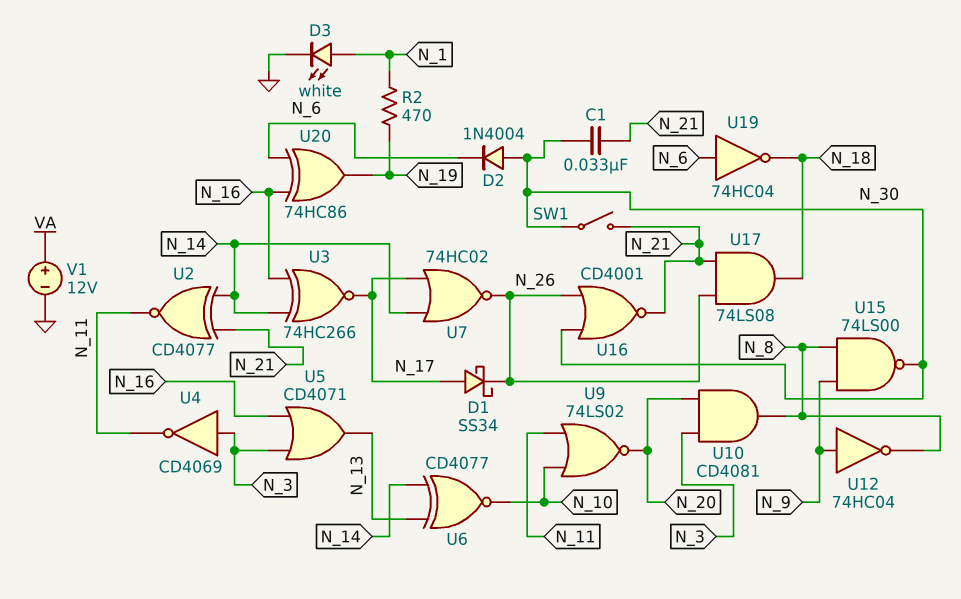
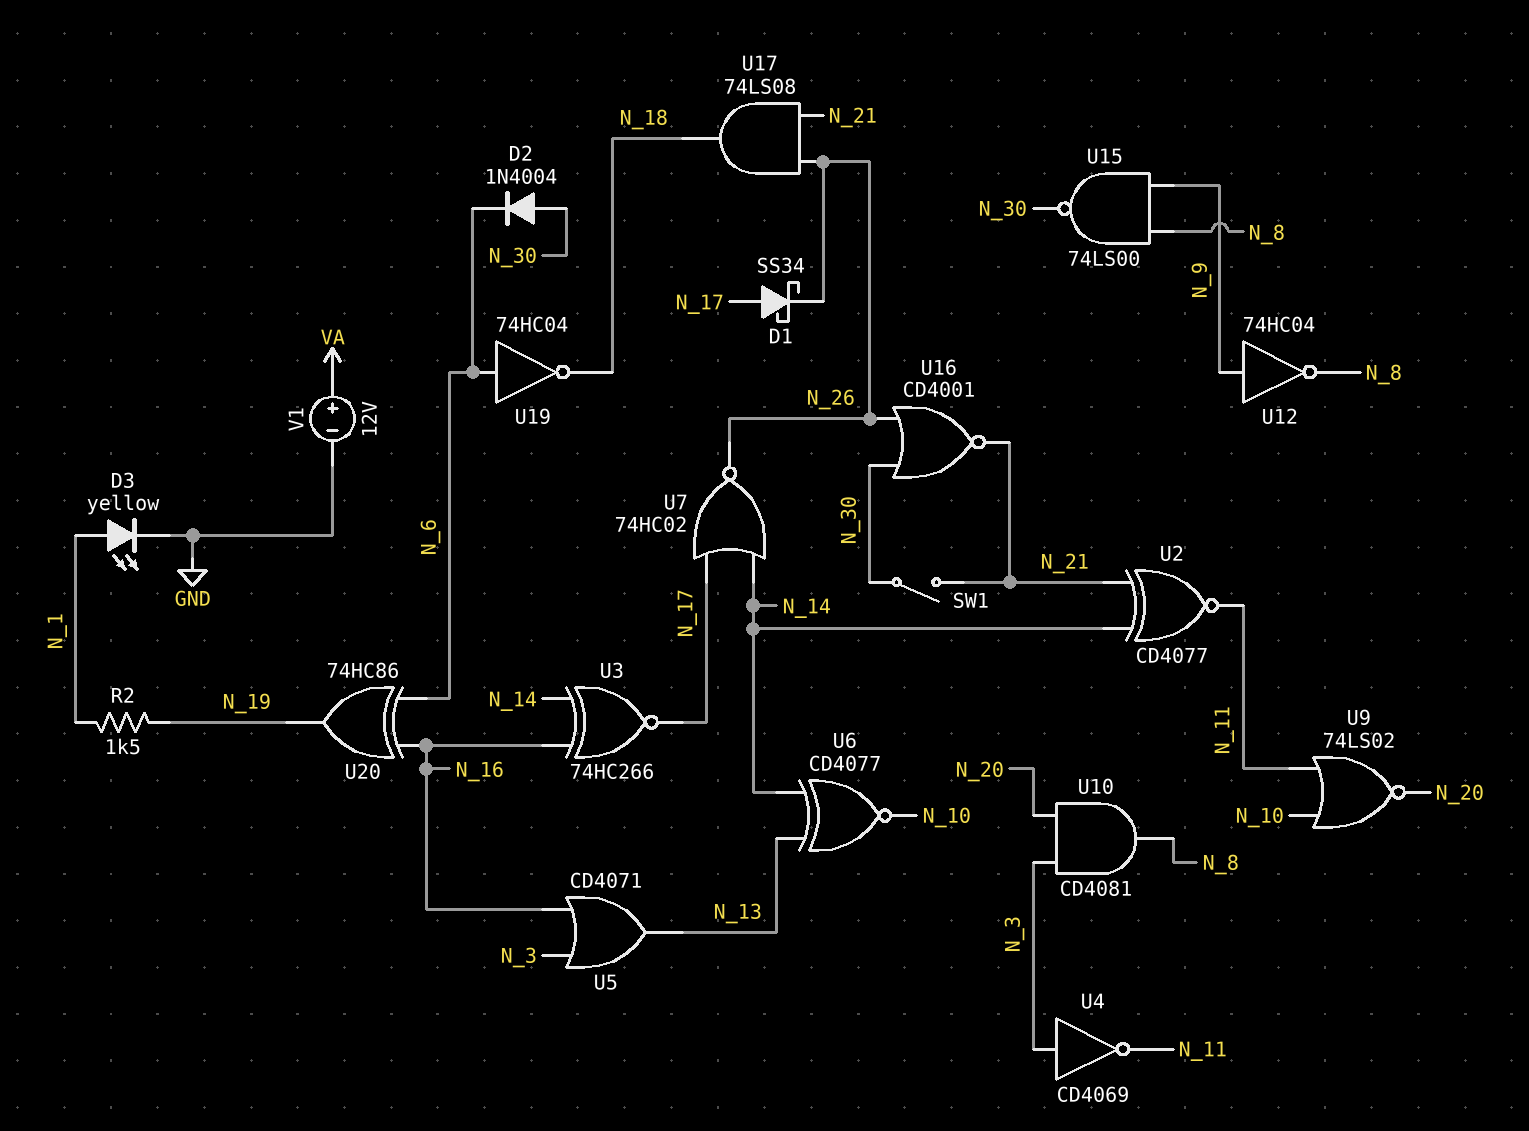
C1: 33nF (N_21, N_30) -> none
D3: LED white (A N_1, K GND) -> LED yellow (A N_1, K GND)
R2: 470 (N_1, N_19) -> 1.5k (N_1, N_19)

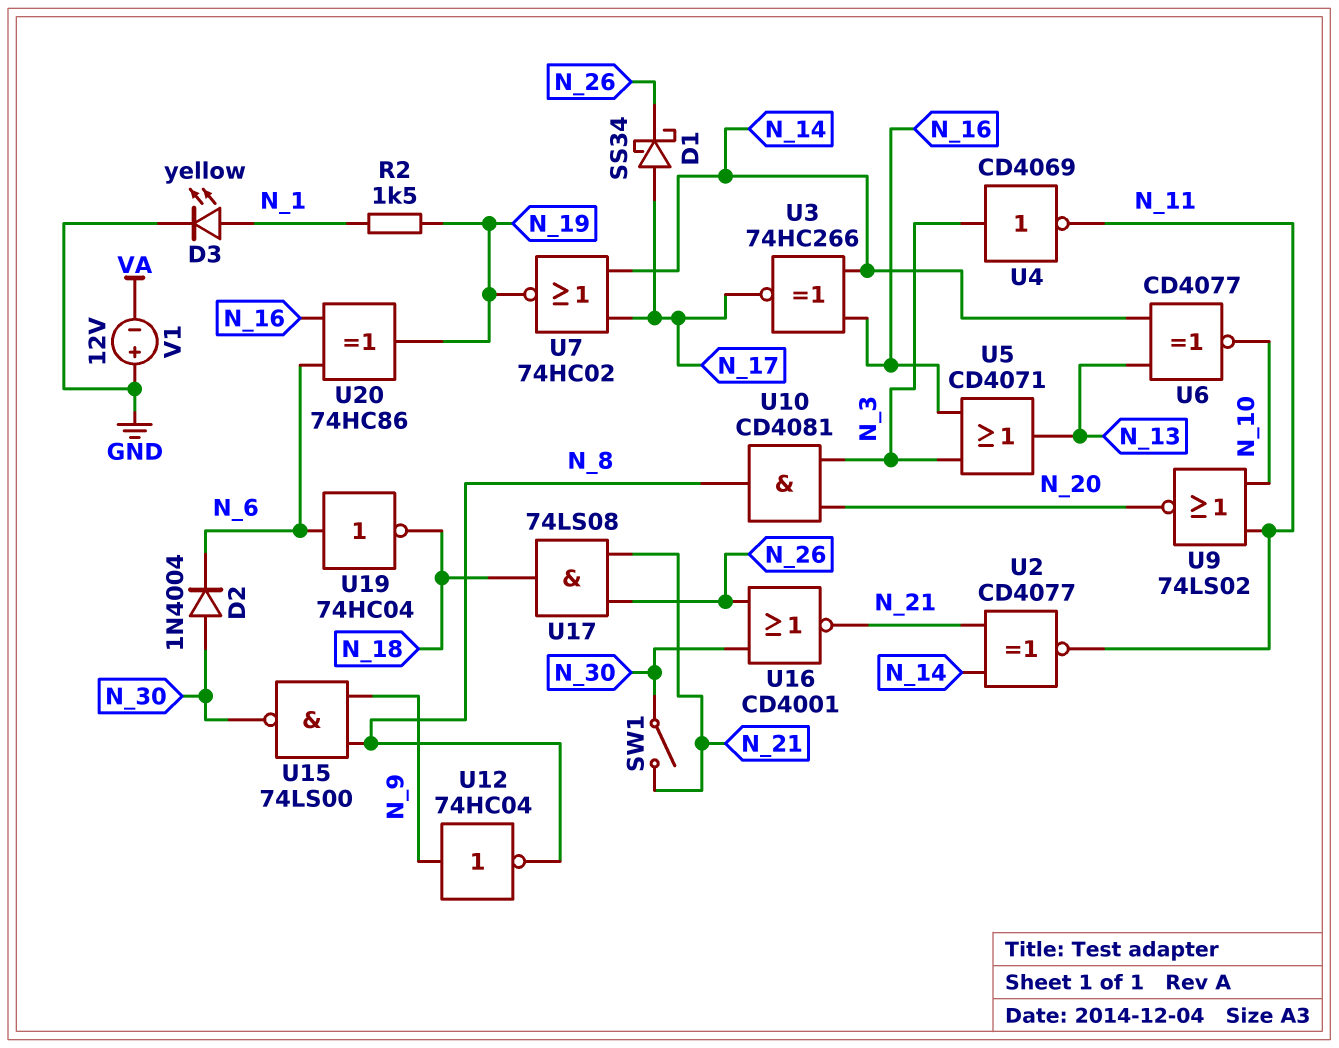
U7: NOR 74HC02 (in N_14, in N_17, out N_26) -> NOR 74HC02 (in N_14, in N_17, out N_19)
V1: 12V (plus VA, minus GND) -> 12V (plus GND, minus VA)

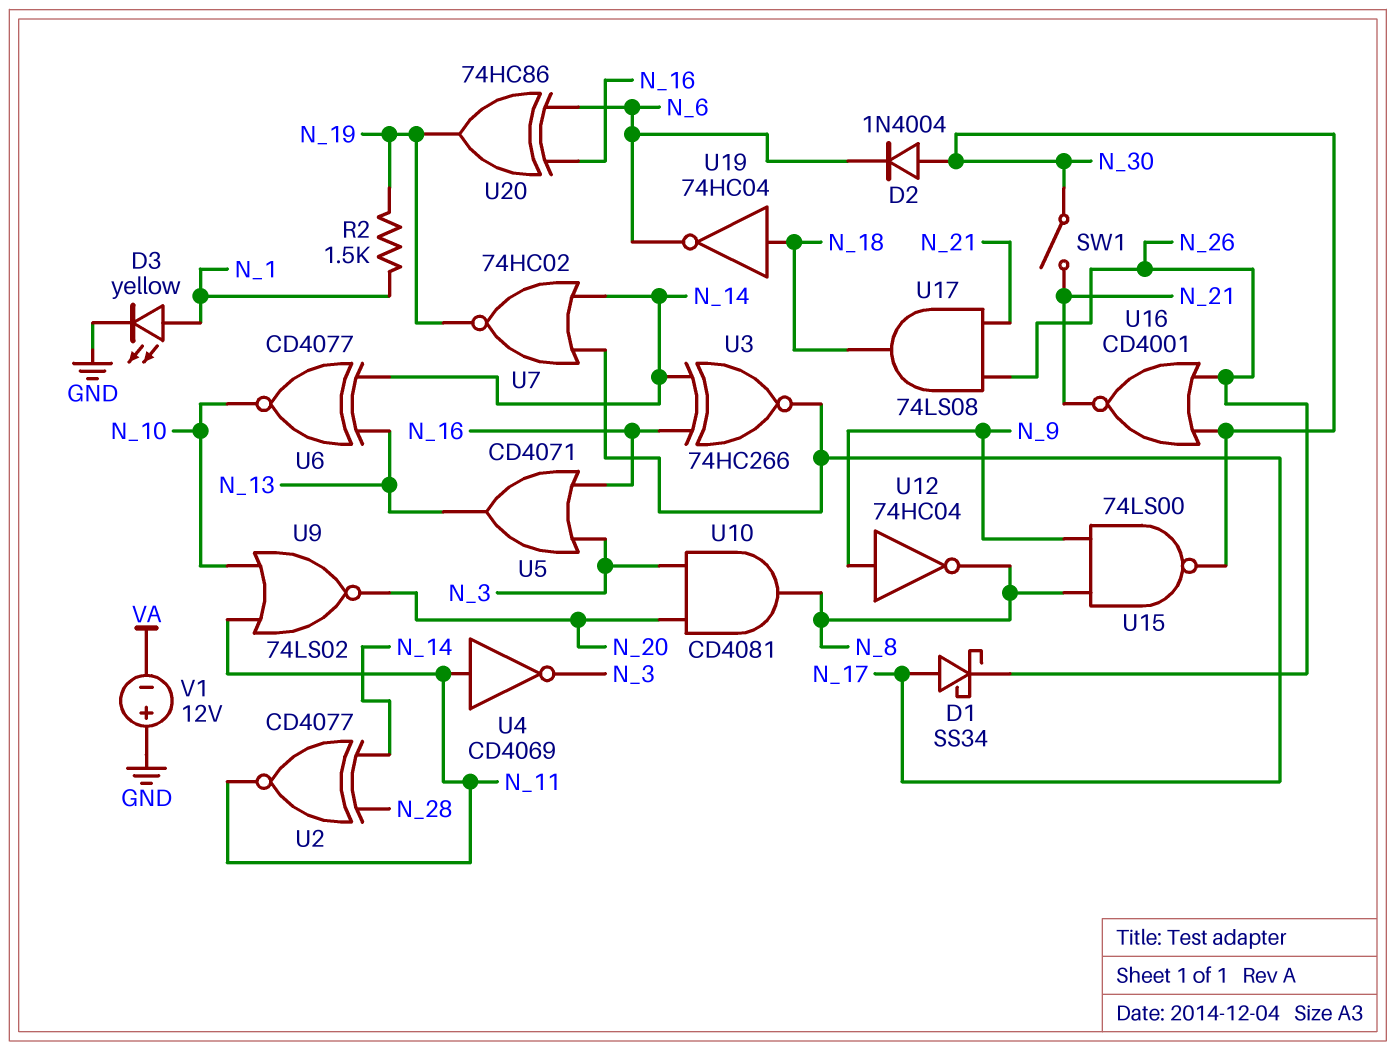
U2: XNOR CD4077 (in N_14, in N_21, out N_11) -> XNOR CD4077 (in N_14, in N_28, out N_11)
U4: NOT CD4069 (in N_3, out N_11) -> NOT CD4069 (in N_11, out N_3)
U19: NOT 74HC04 (in N_6, out N_18) -> NOT 74HC04 (in N_18, out N_6)

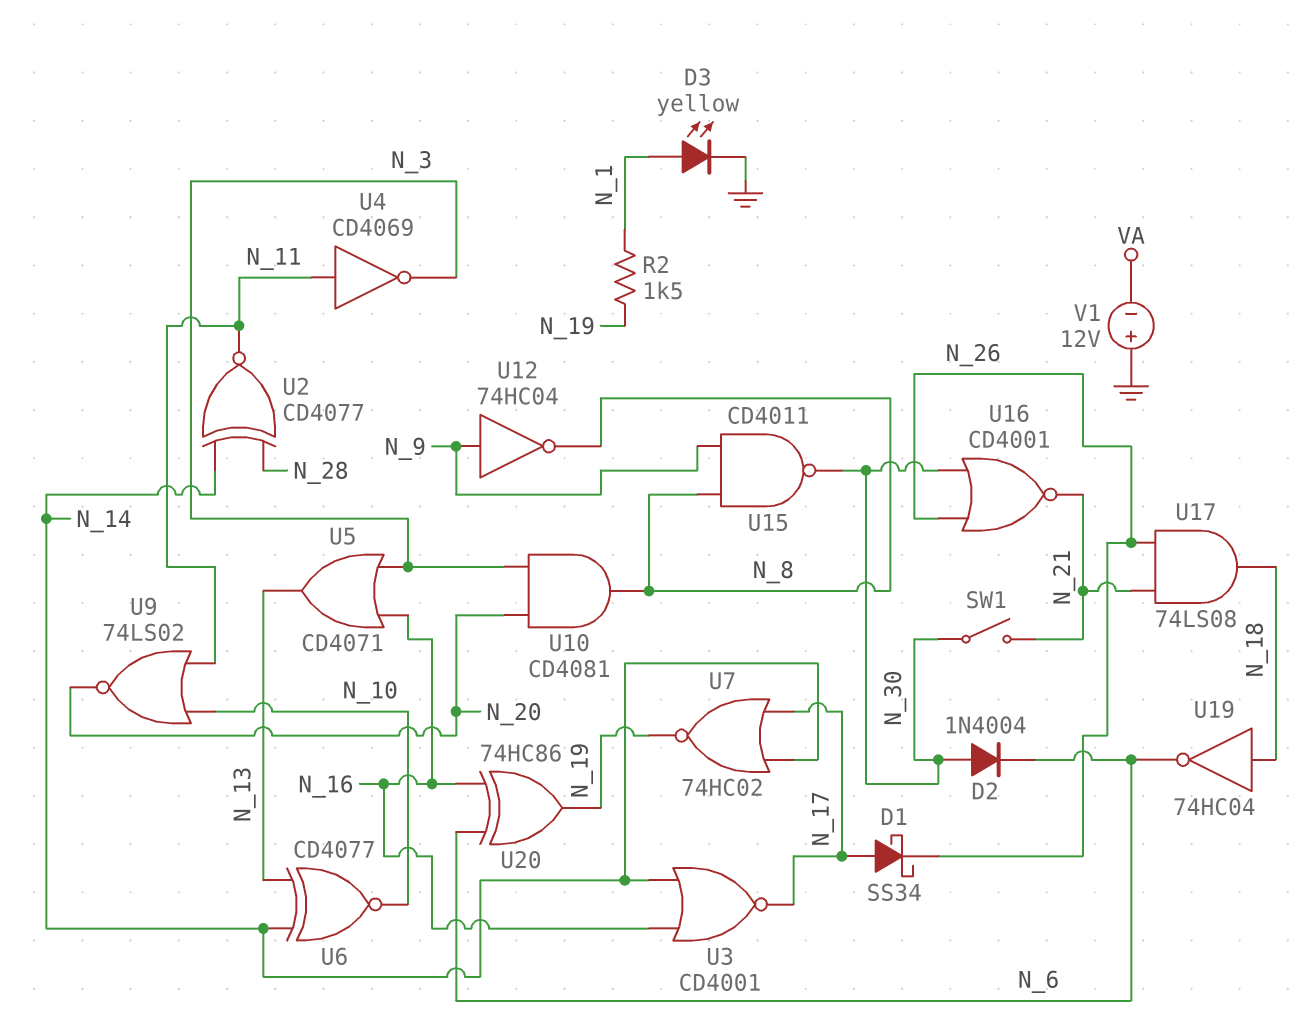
U3: XNOR 74HC266 (in N_14, in N_16, out N_17) -> NOR CD4001 (in N_14, in N_16, out N_17)
U15: NAND 74LS00 (in N_8, in N_9, out N_30) -> NAND CD4011 (in N_8, in N_9, out N_30)

